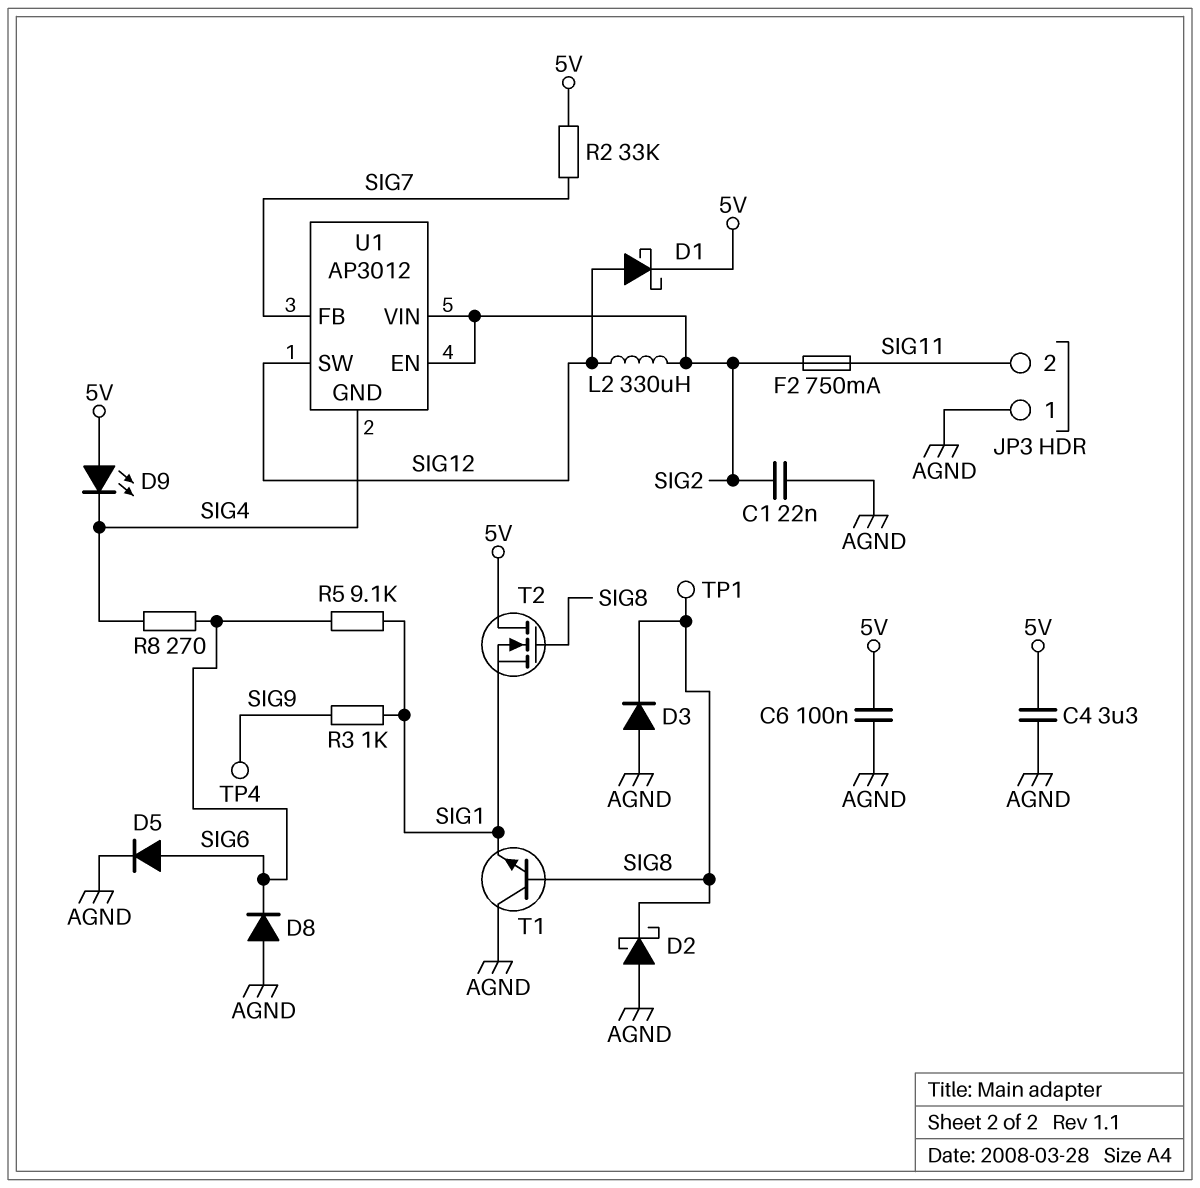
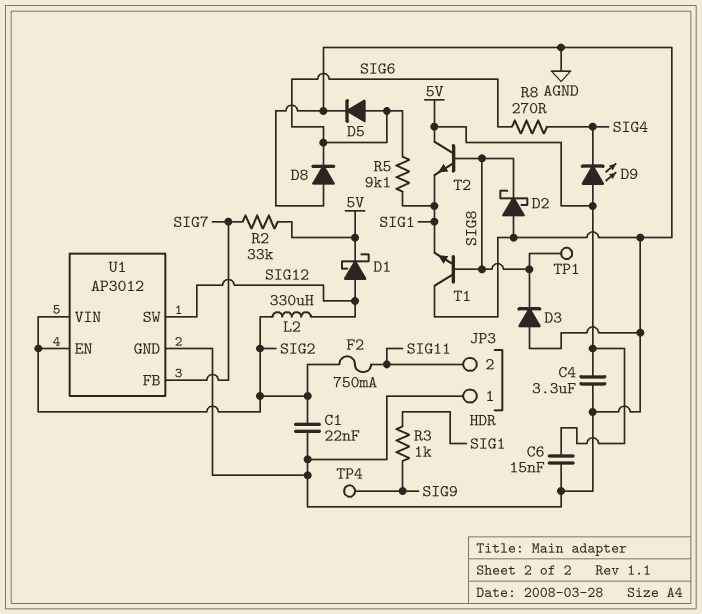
C6: 100nF (5V, AGND) -> 15nF (5V, AGND)
T2: NMOS (G SIG8, D 5V, S SIG1) -> NPN (B SIG8, C 5V, E SIG1)
U1 pin GND: SIG4 -> AGND

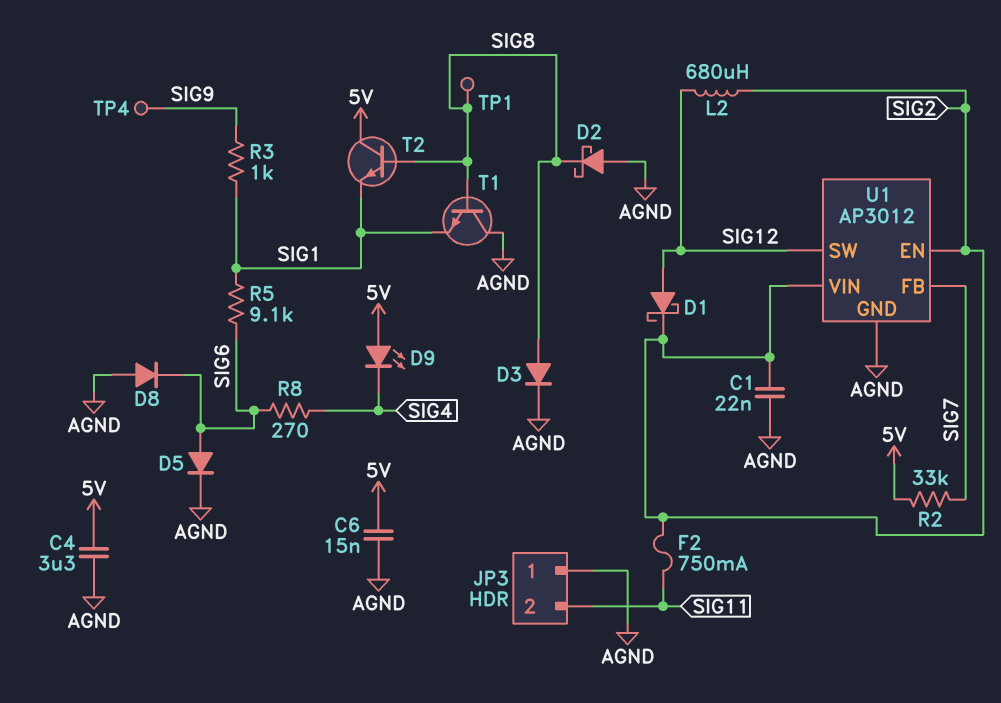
D1: schottky (A SIG12, K 5V) -> schottky (A SIG12, K SIG2)
D3: diode (A AGND, K SIG8) -> diode (A SIG8, K AGND)
L2: 330uH (SIG2, SIG12) -> 680uH (SIG2, SIG12)

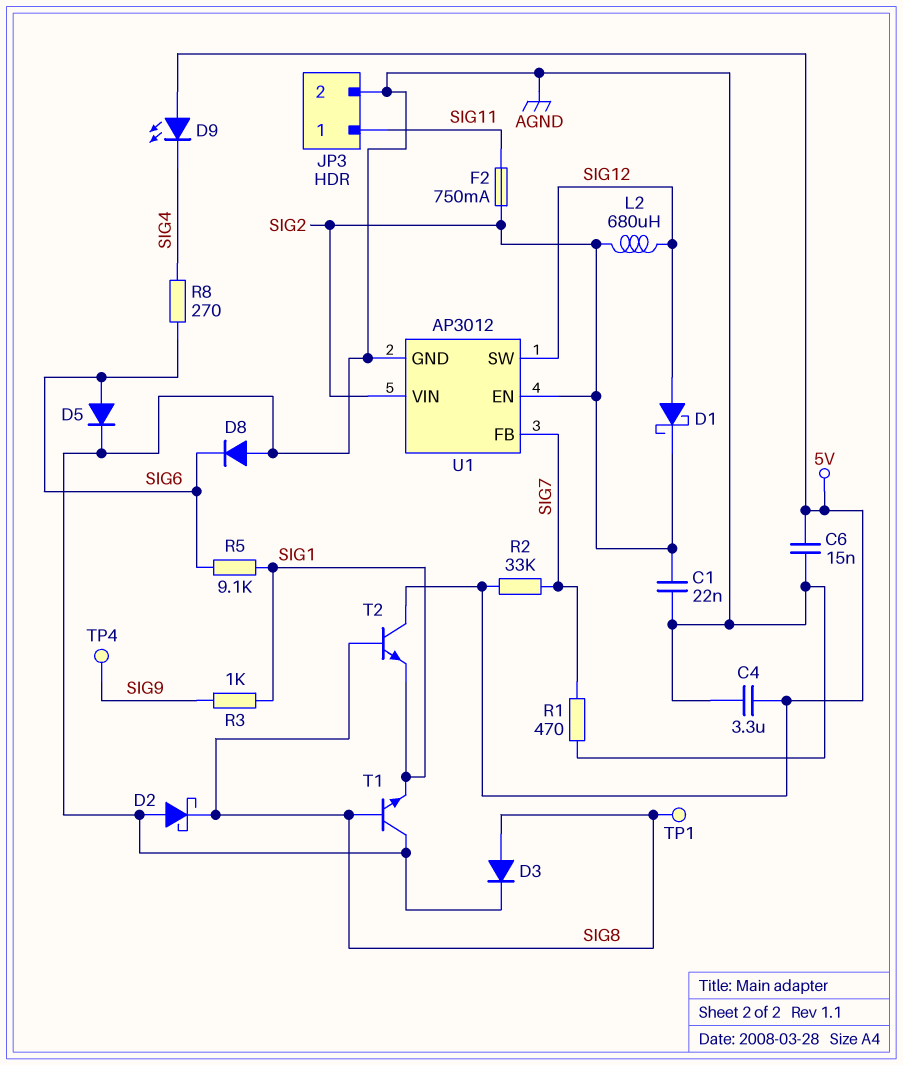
JP3 pin 1: AGND -> SIG11
JP3 pin 2: SIG11 -> AGND
R1: none -> 470 (AGND, SIG7)

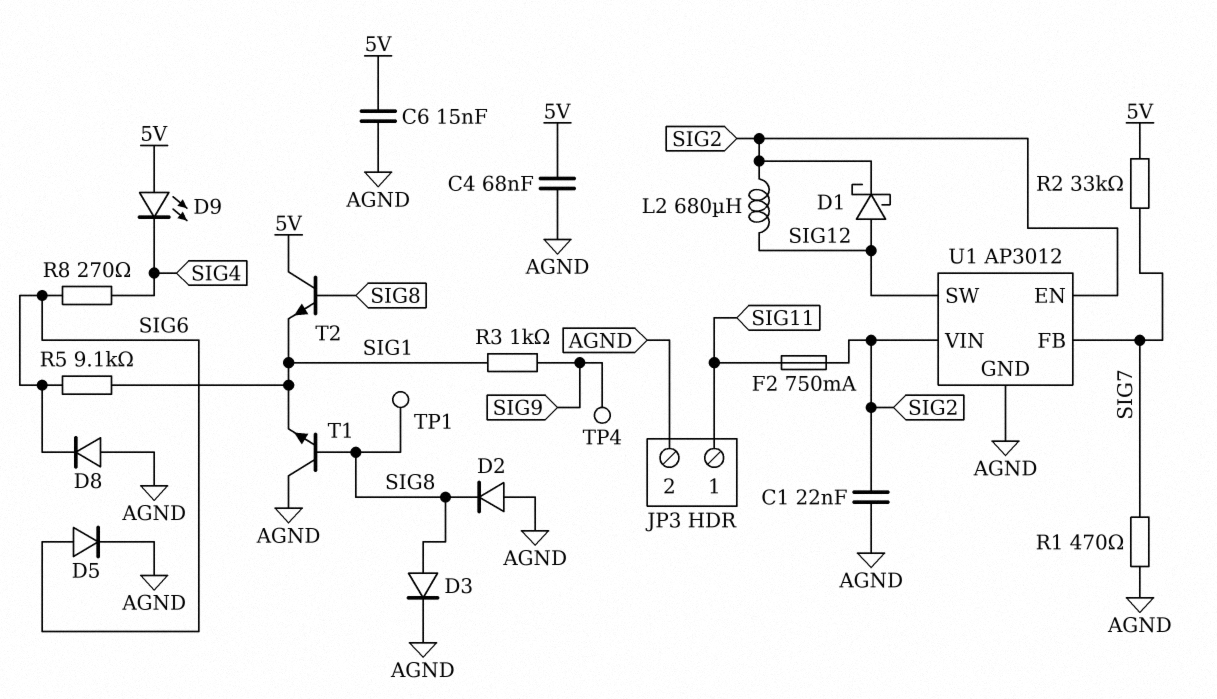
C4: 3.3uF (5V, AGND) -> 68nF (5V, AGND)
D2: schottky (A AGND, K SIG8) -> diode (A AGND, K SIG8)

